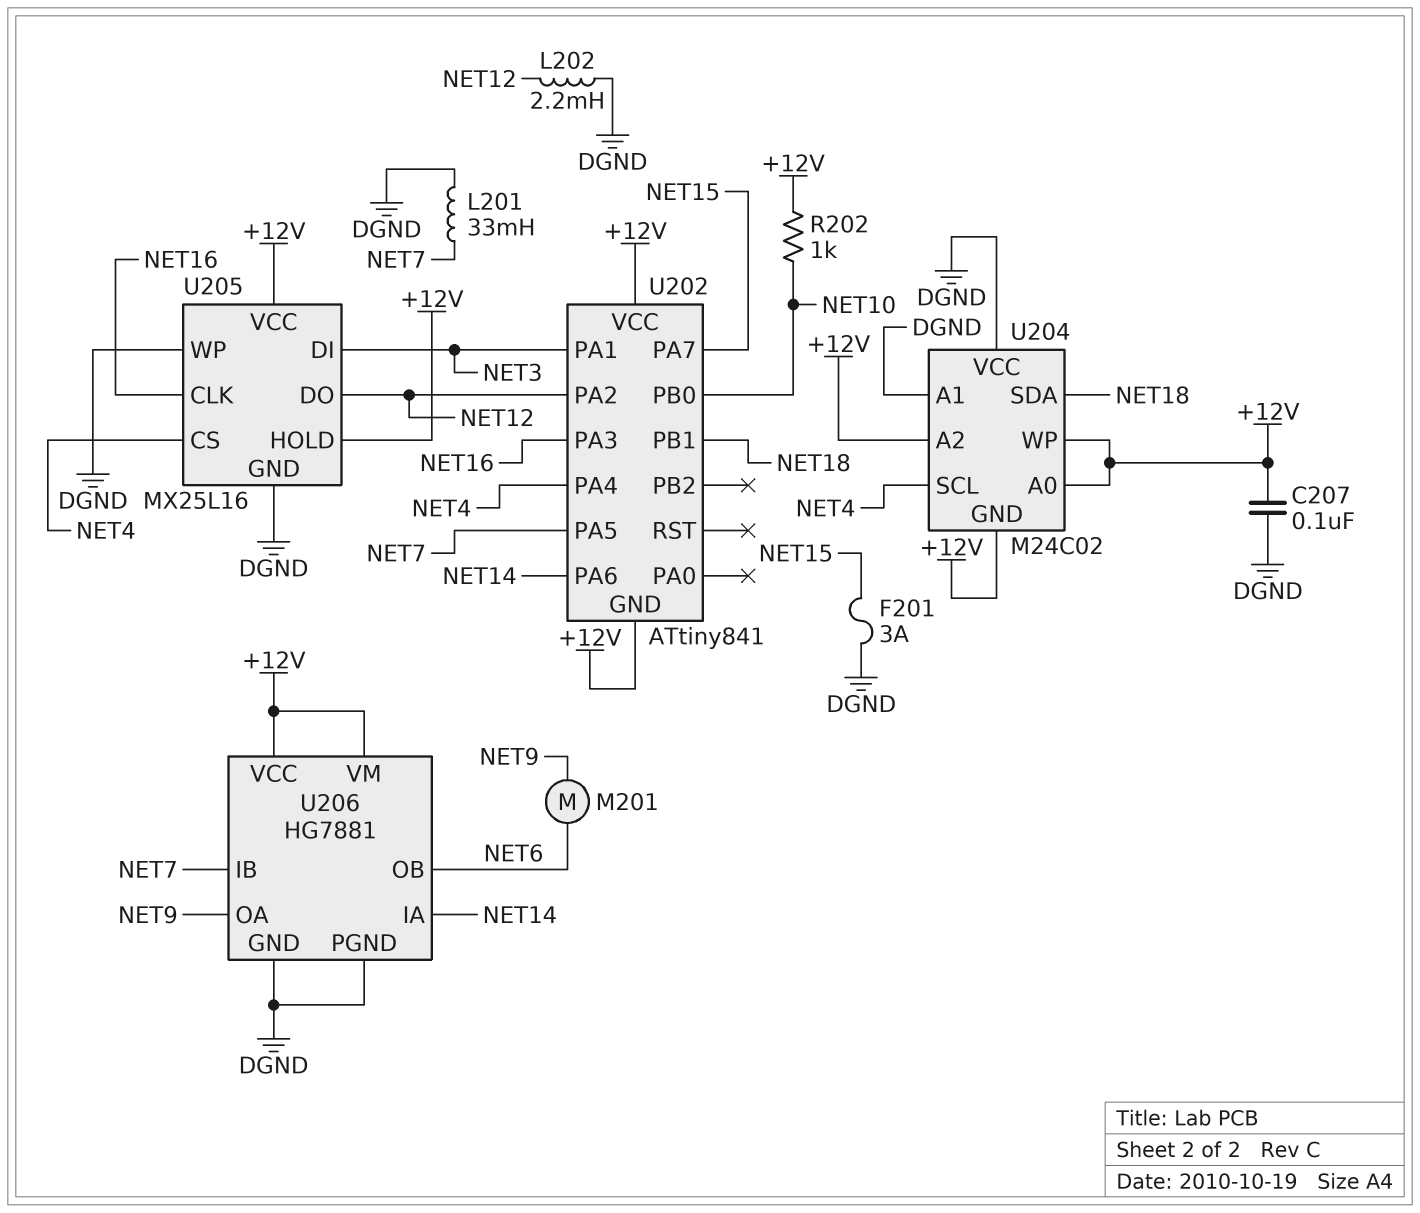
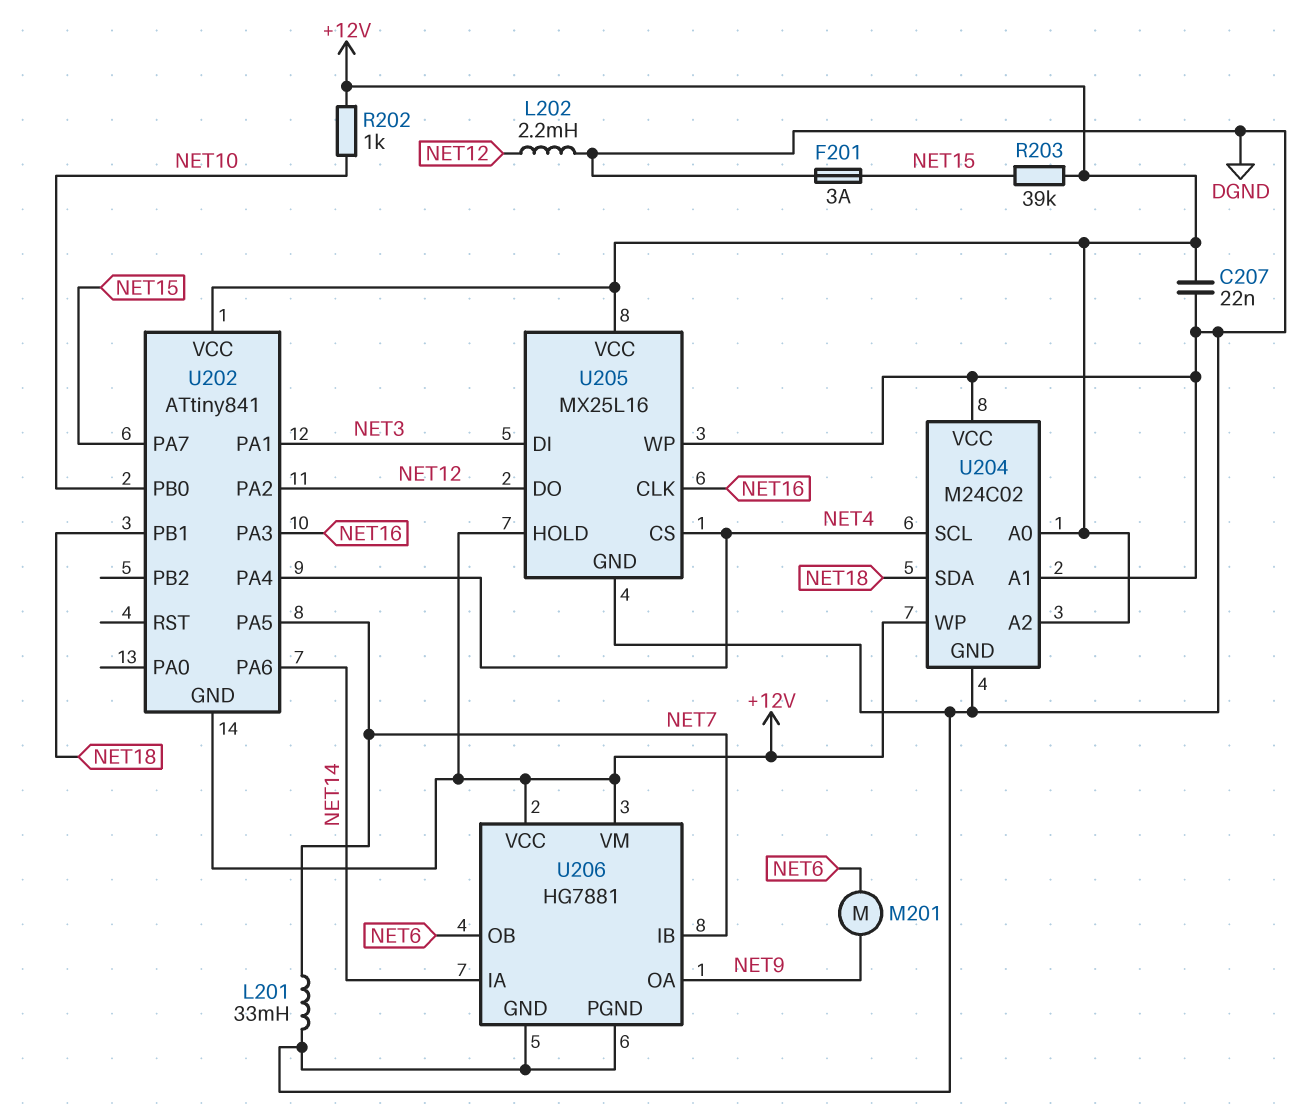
C207: 100nF (+12V, DGND) -> 22nF (+12V, DGND)
R203: none -> 39k (+12V, NET15)
U204 pin GND: +12V -> DGND

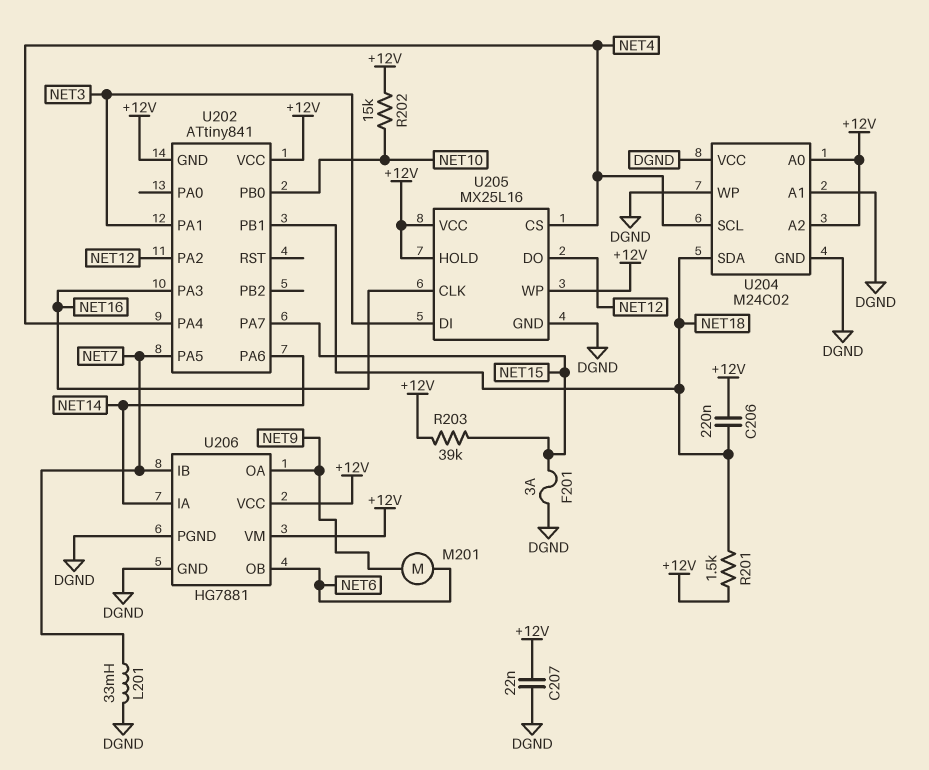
C206: none -> 220nF (+12V, NET18)
L202: 2.2mH (DGND, NET12) -> none
R201: none -> 1.5k (+12V, NET18)
R202: 1k (+12V, NET10) -> 15k (+12V, NET10)
U204 pin WP: +12V -> DGND
U205 pin WP: DGND -> +12V

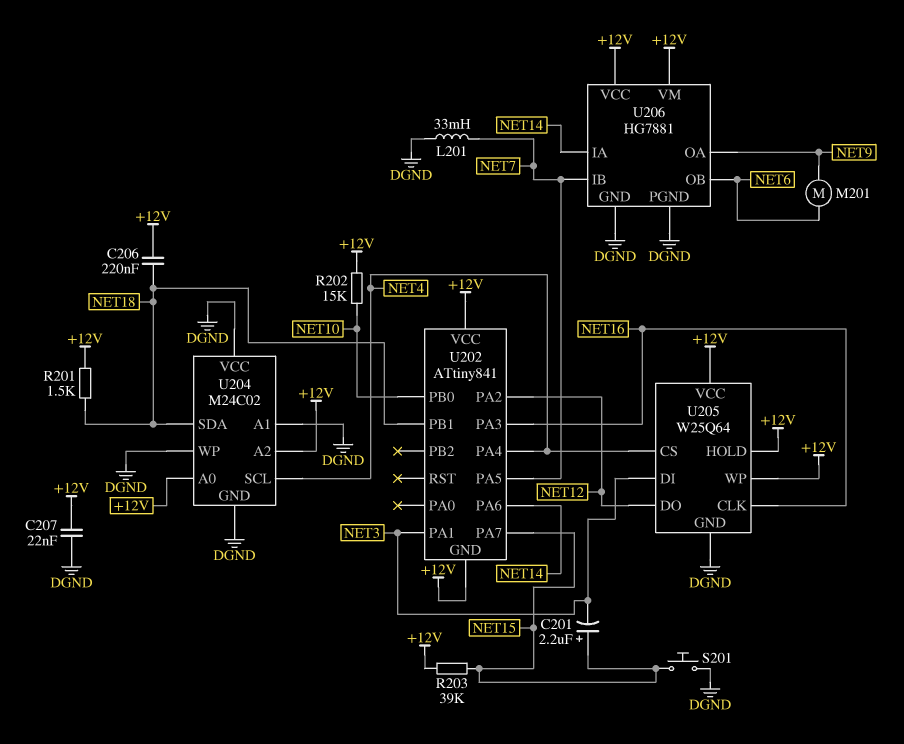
C201: none -> 2.2uF (plus NET15, minus NET3)
F201: 3A (DGND, NET15) -> none
S201: none -> button (DGND, NET15)
U205: MX25L16 -> W25Q64

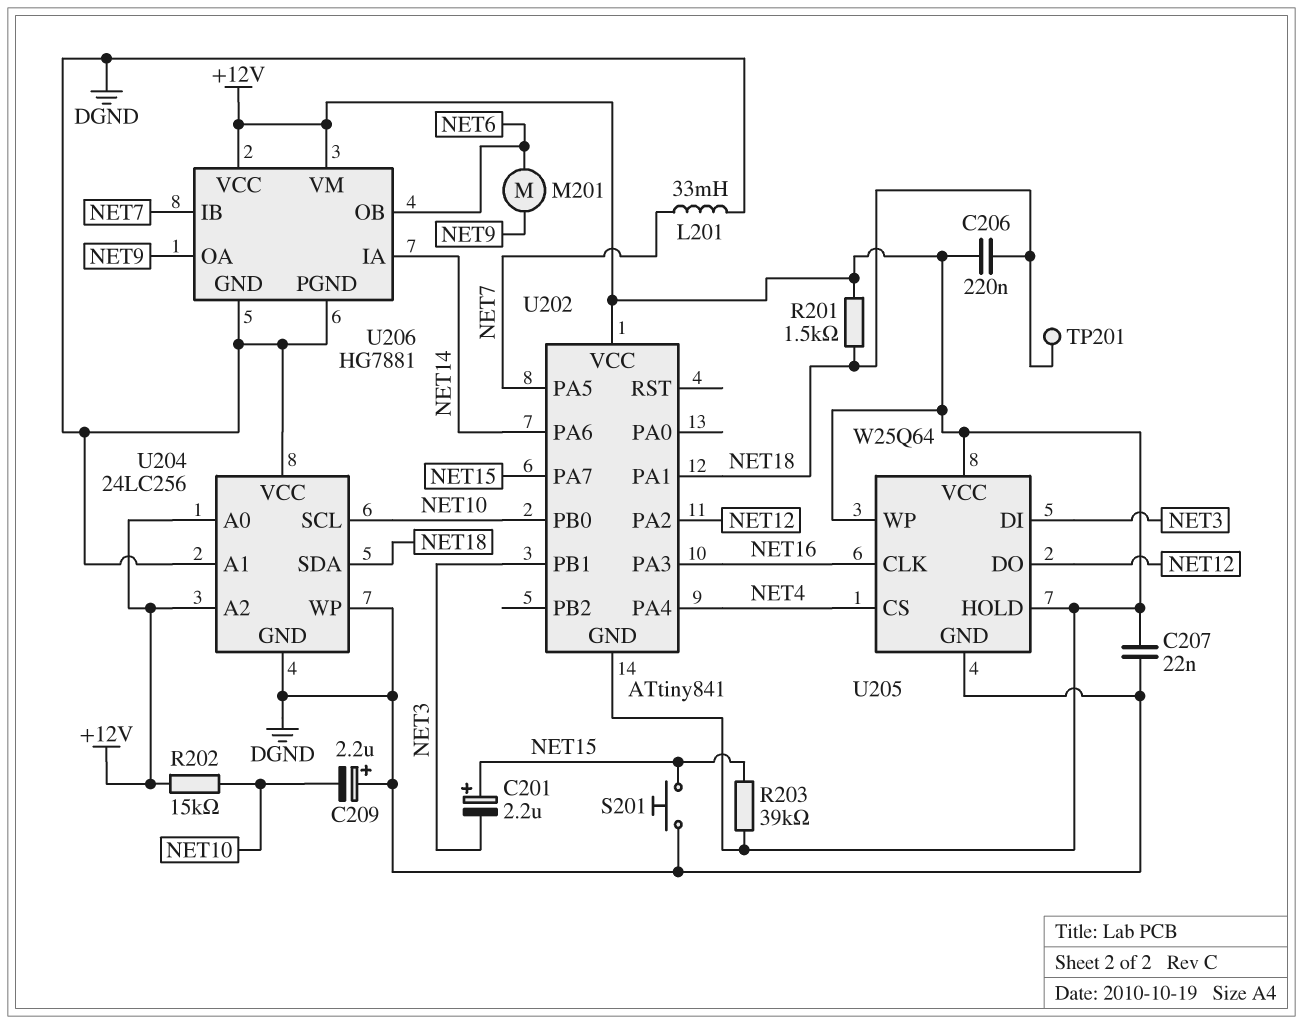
C209: none -> 2.2uF (plus DGND, minus NET10)
TP201: none -> test point (NET18)
U202 pin PA1: NET3 -> NET18
U202 pin PB1: NET18 -> NET3
U204: M24C02 -> 24LC256
U204 pin SCL: NET4 -> NET10

